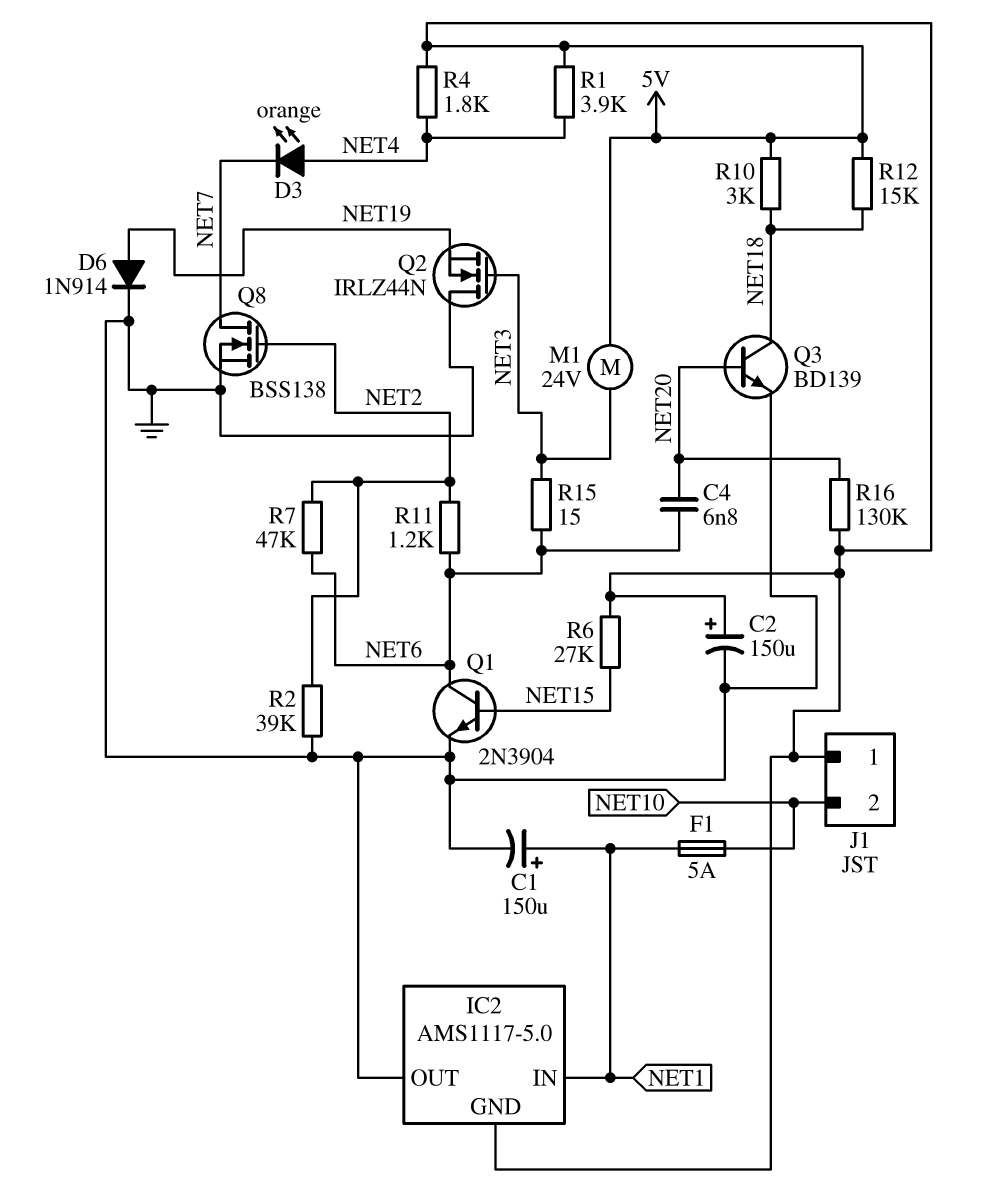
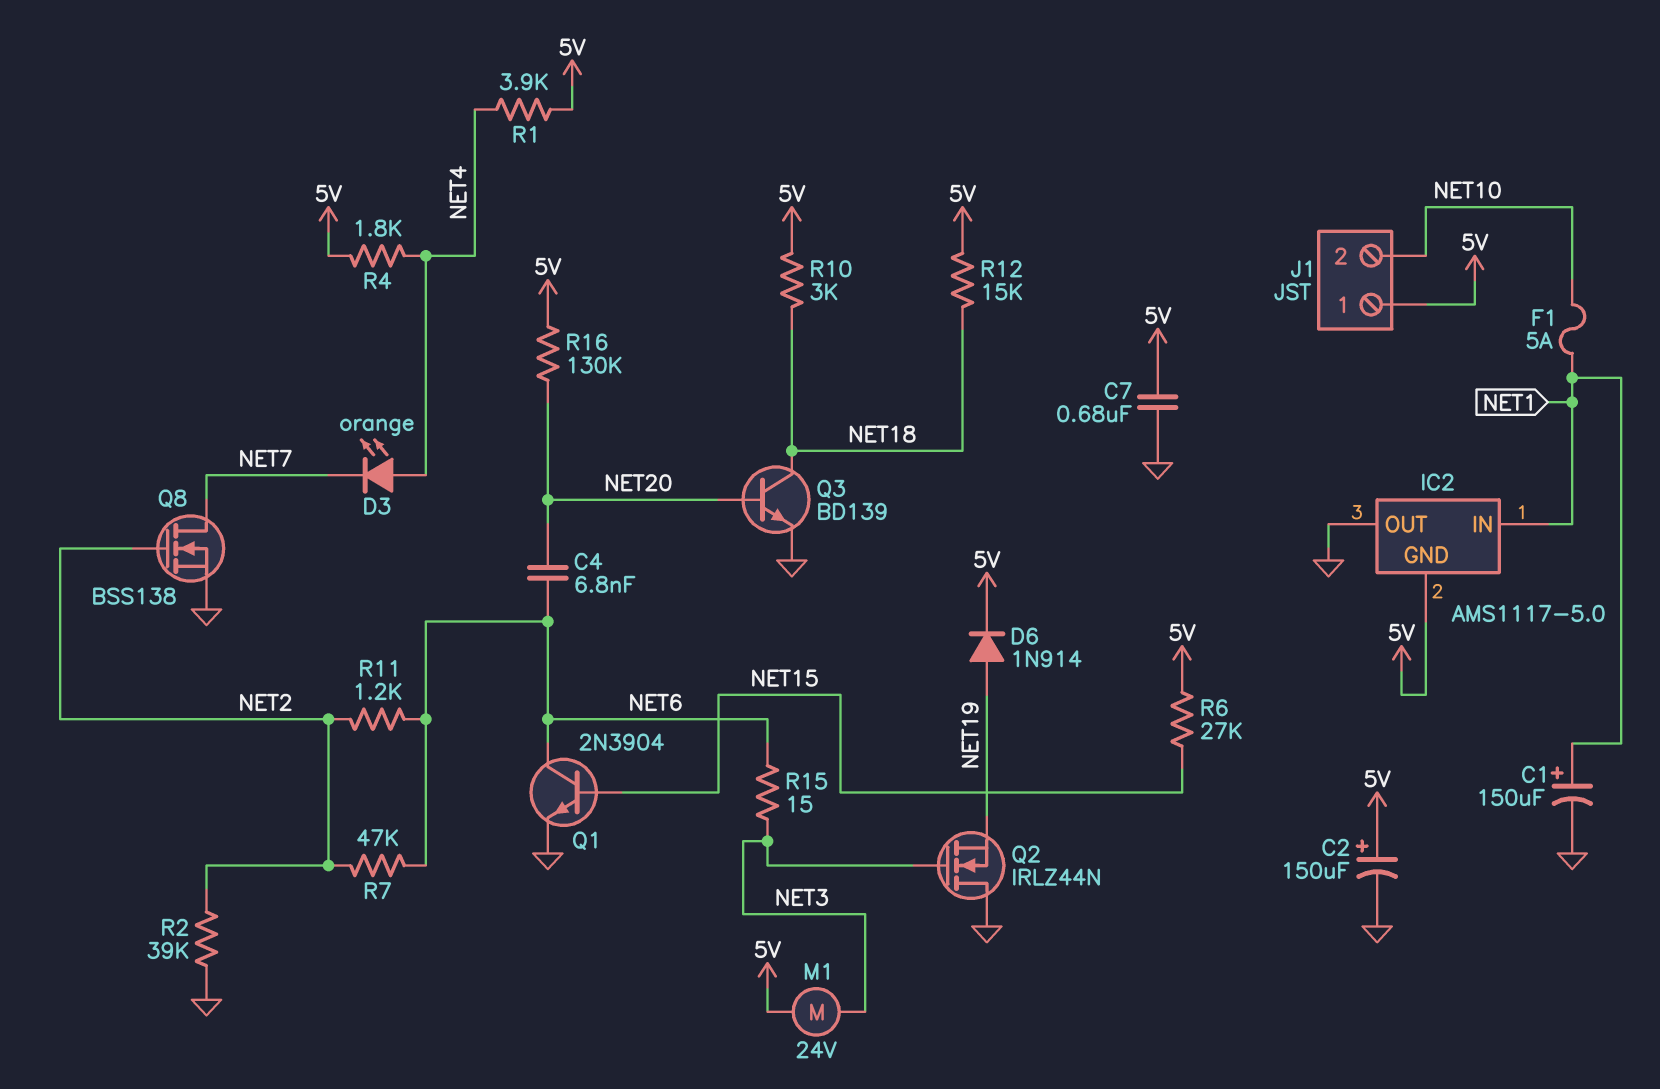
C7: none -> 680nF (5V, GND)
D6: diode 1N914 (A NET19, K GND) -> diode 1N914 (A NET19, K 5V)

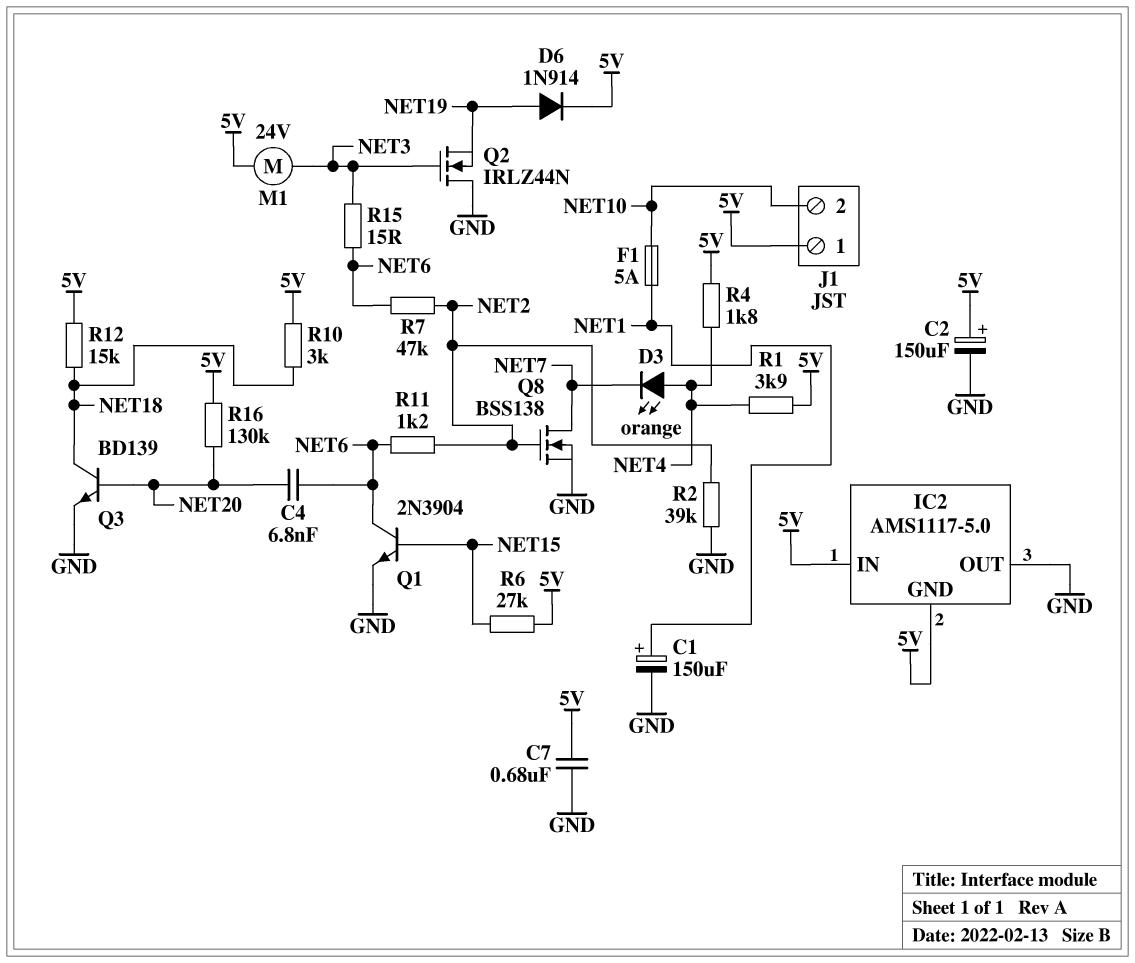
IC2 pin IN: NET1 -> 5V

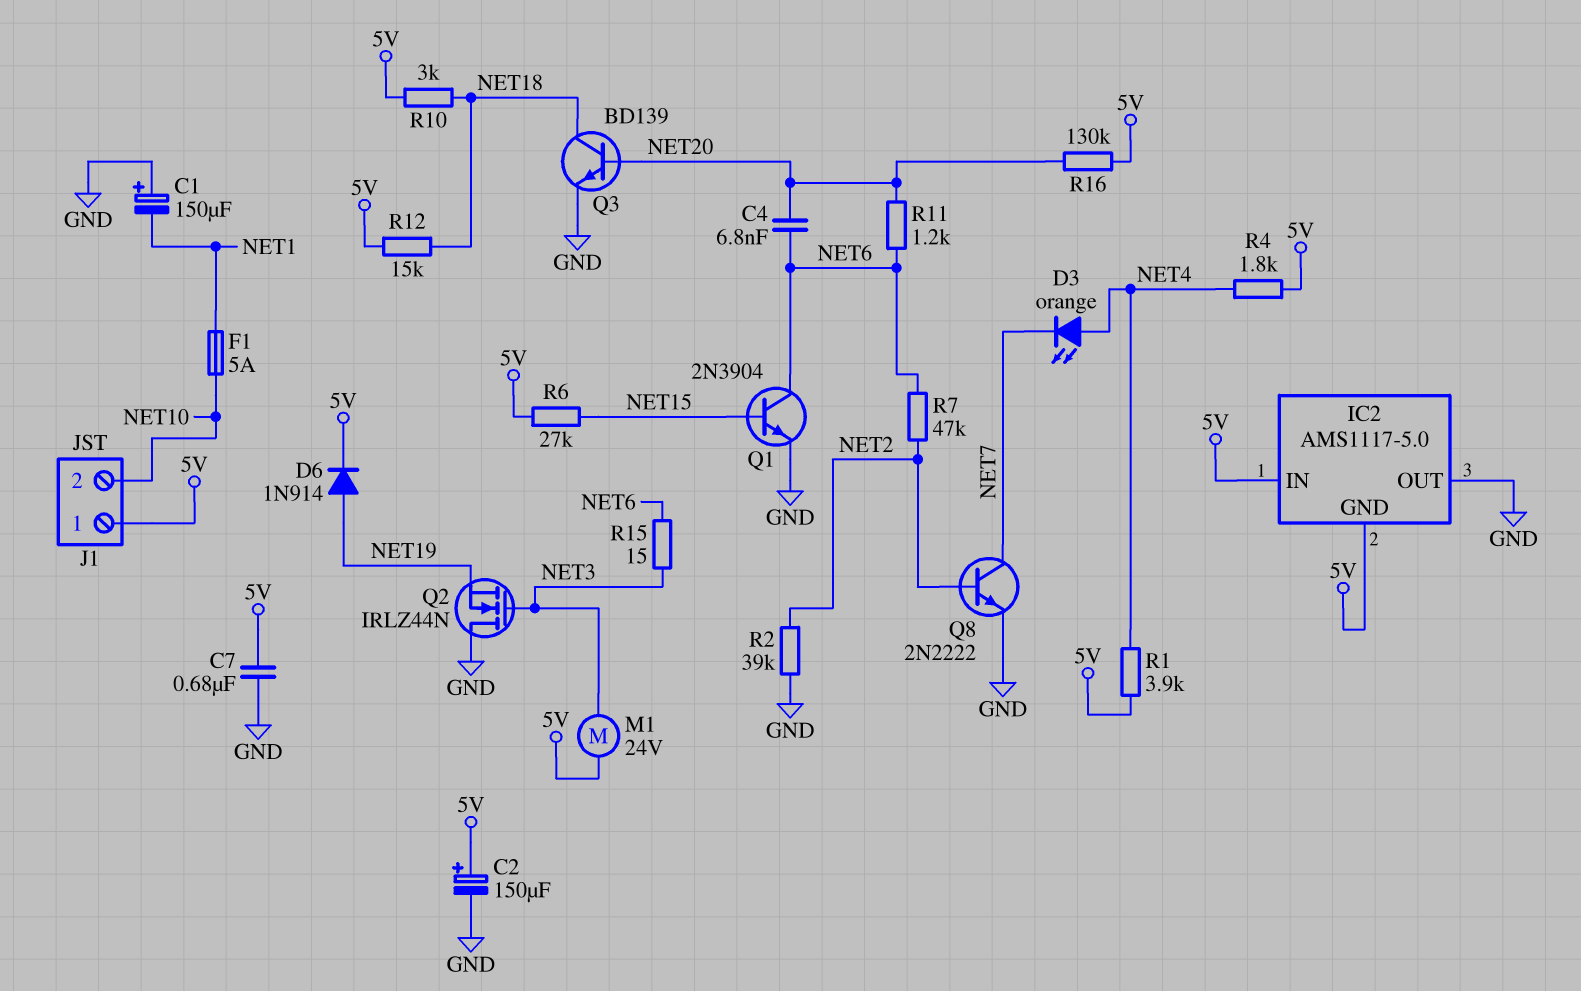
C1: 150uF (plus NET1, minus GND) -> 150uF (plus GND, minus NET1)
Q8: NMOS BSS138 (G NET2, D NET7, S GND) -> NPN 2N2222 (B NET2, C NET7, E GND)
R11: 1.2k (NET2, NET6) -> 1.2k (NET6, NET20)

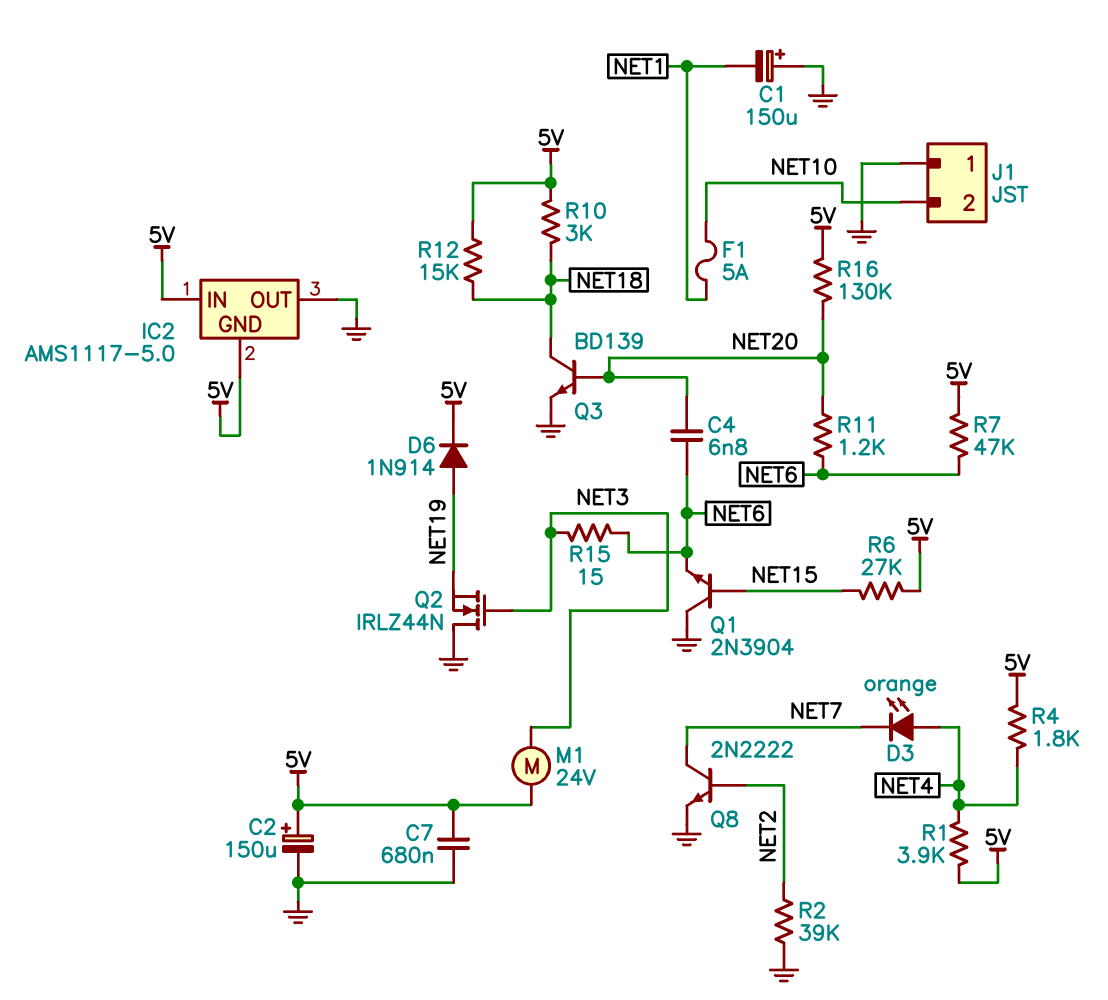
J1 pin 1: 5V -> GND
Q1: NPN 2N3904 (B NET15, C NET6, E GND) -> NPN 2N3904 (B NET15, C GND, E NET6)
R7: 47k (NET2, NET6) -> 47k (5V, NET6)

